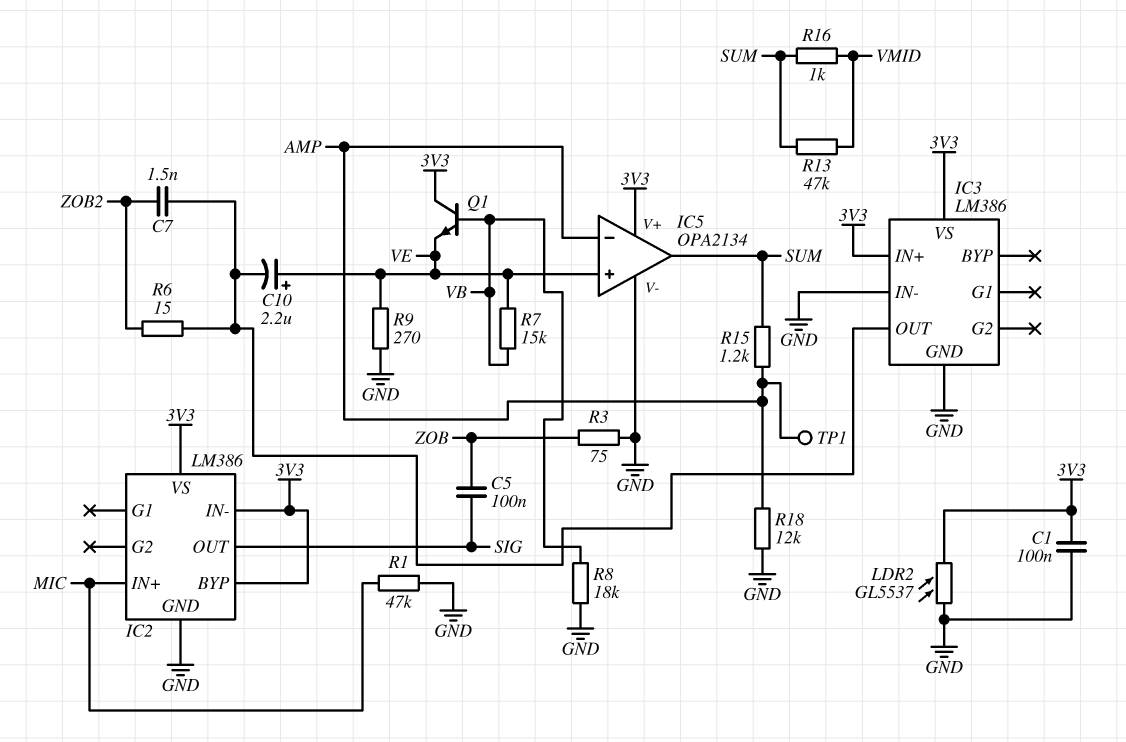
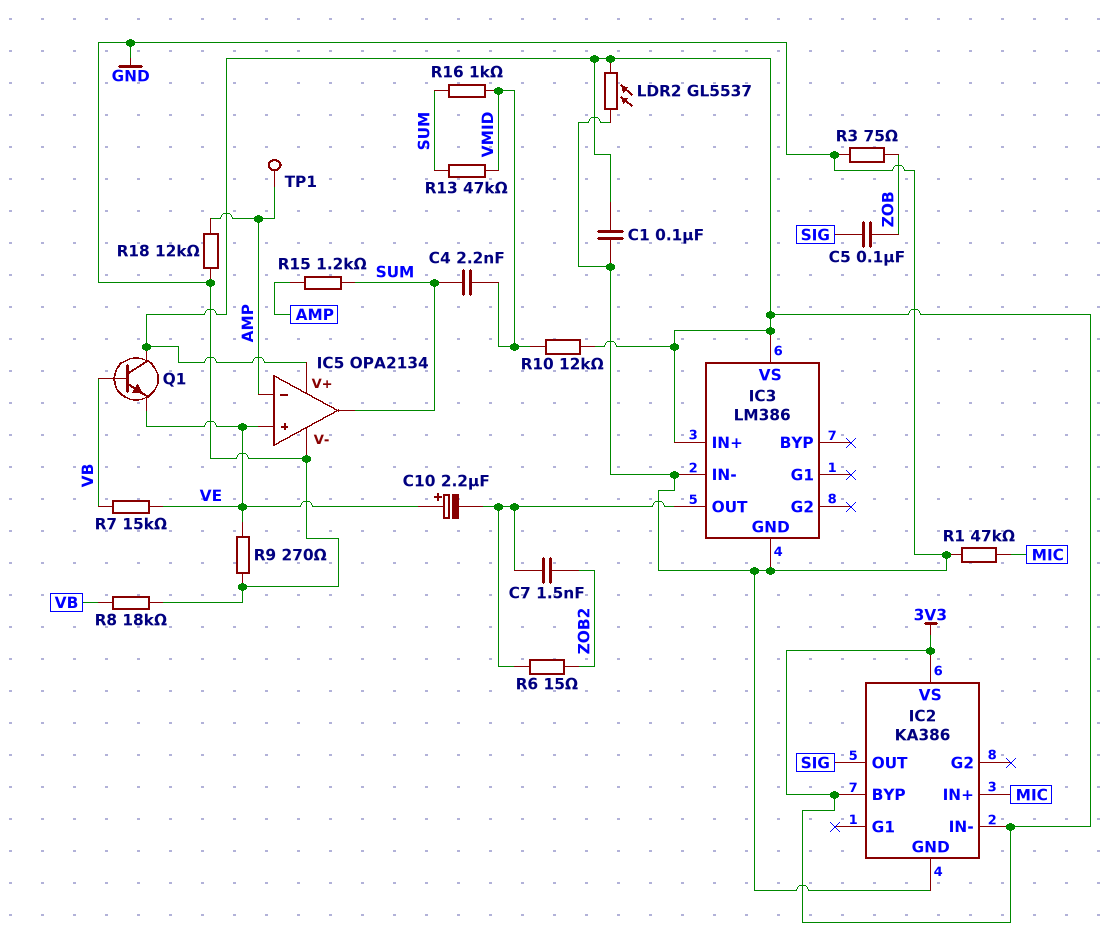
C4: none -> 2.2nF (SUM, VMID)
IC2: LM386 -> KA386
R10: none -> 12k (3V3, VMID)

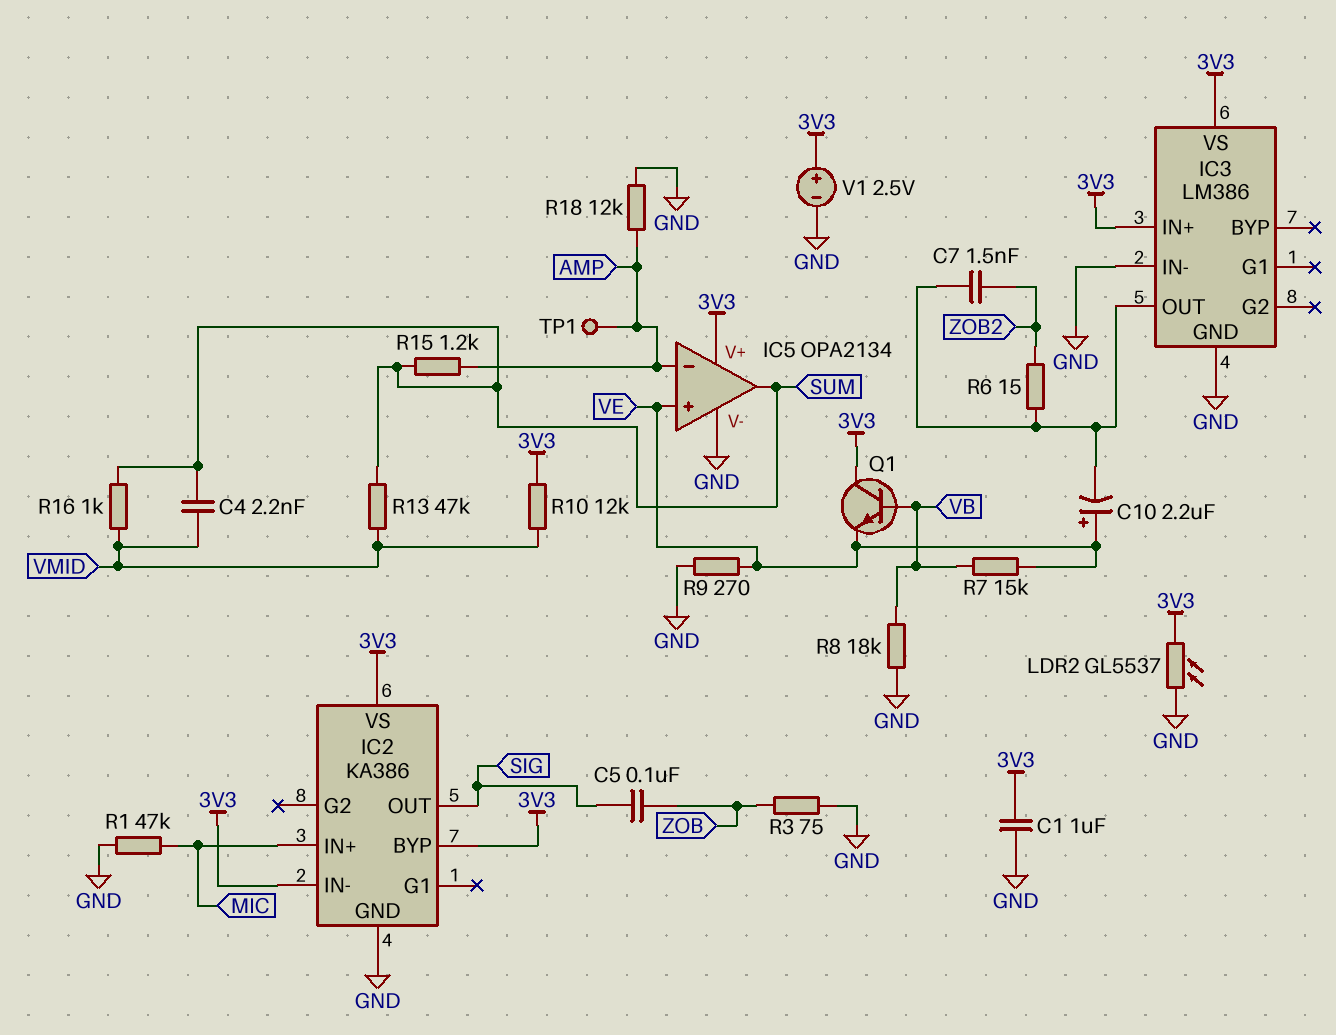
C1: 100nF (3V3, GND) -> 1uF (3V3, GND)
V1: none -> 2.5V (plus 3V3, minus GND)

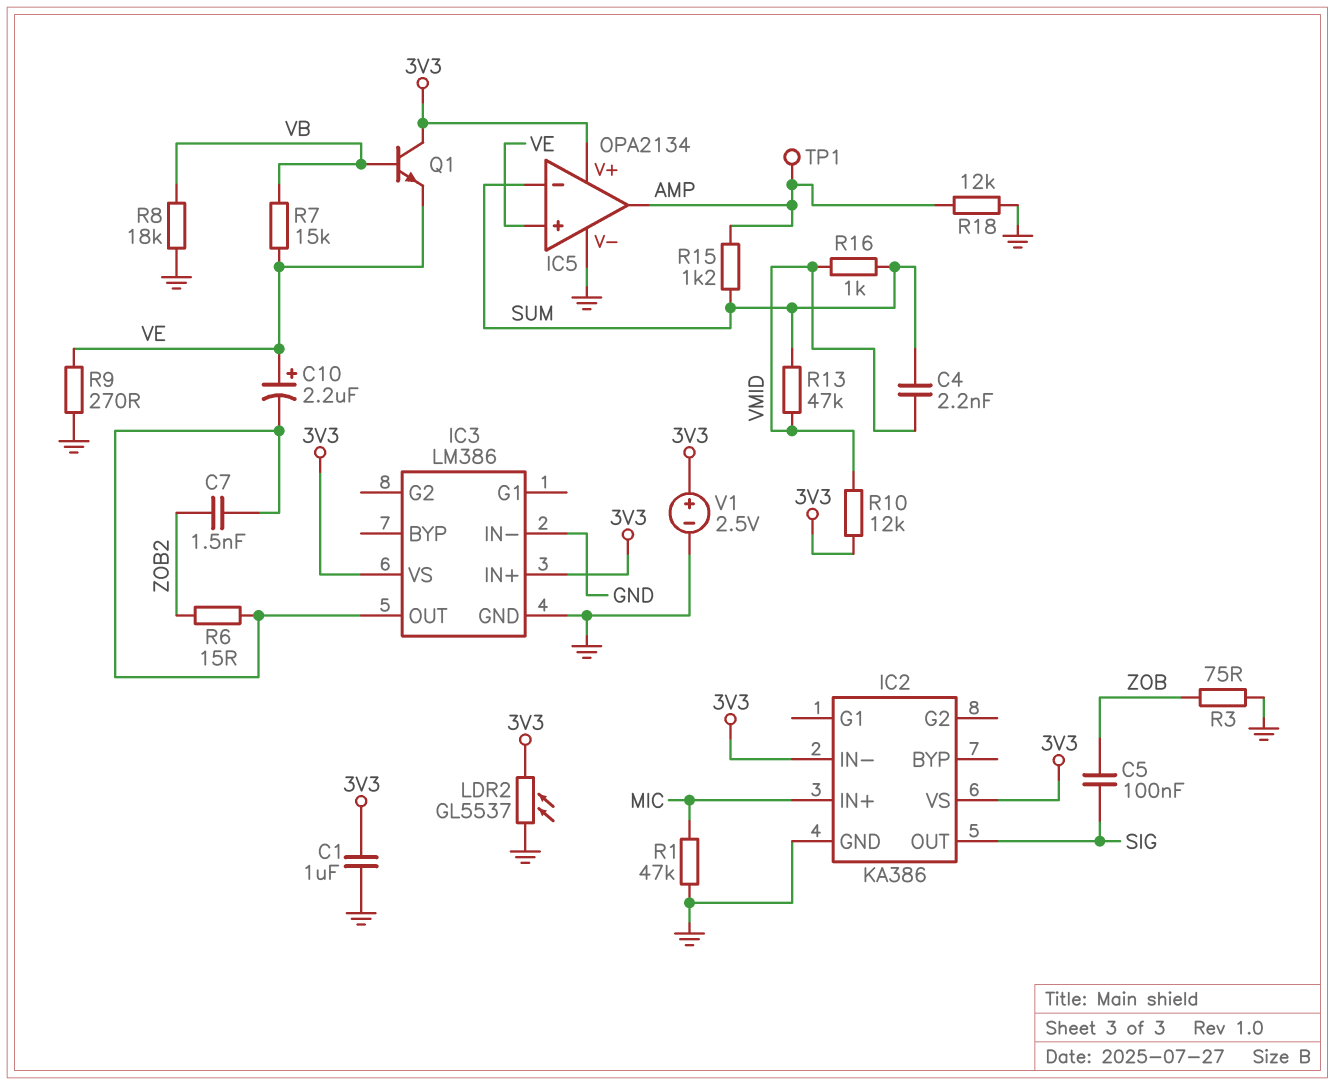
IC2 pin BYP: 3V3 -> none
IC5 pin in-: AMP -> SUM
IC5 pin out: SUM -> AMP

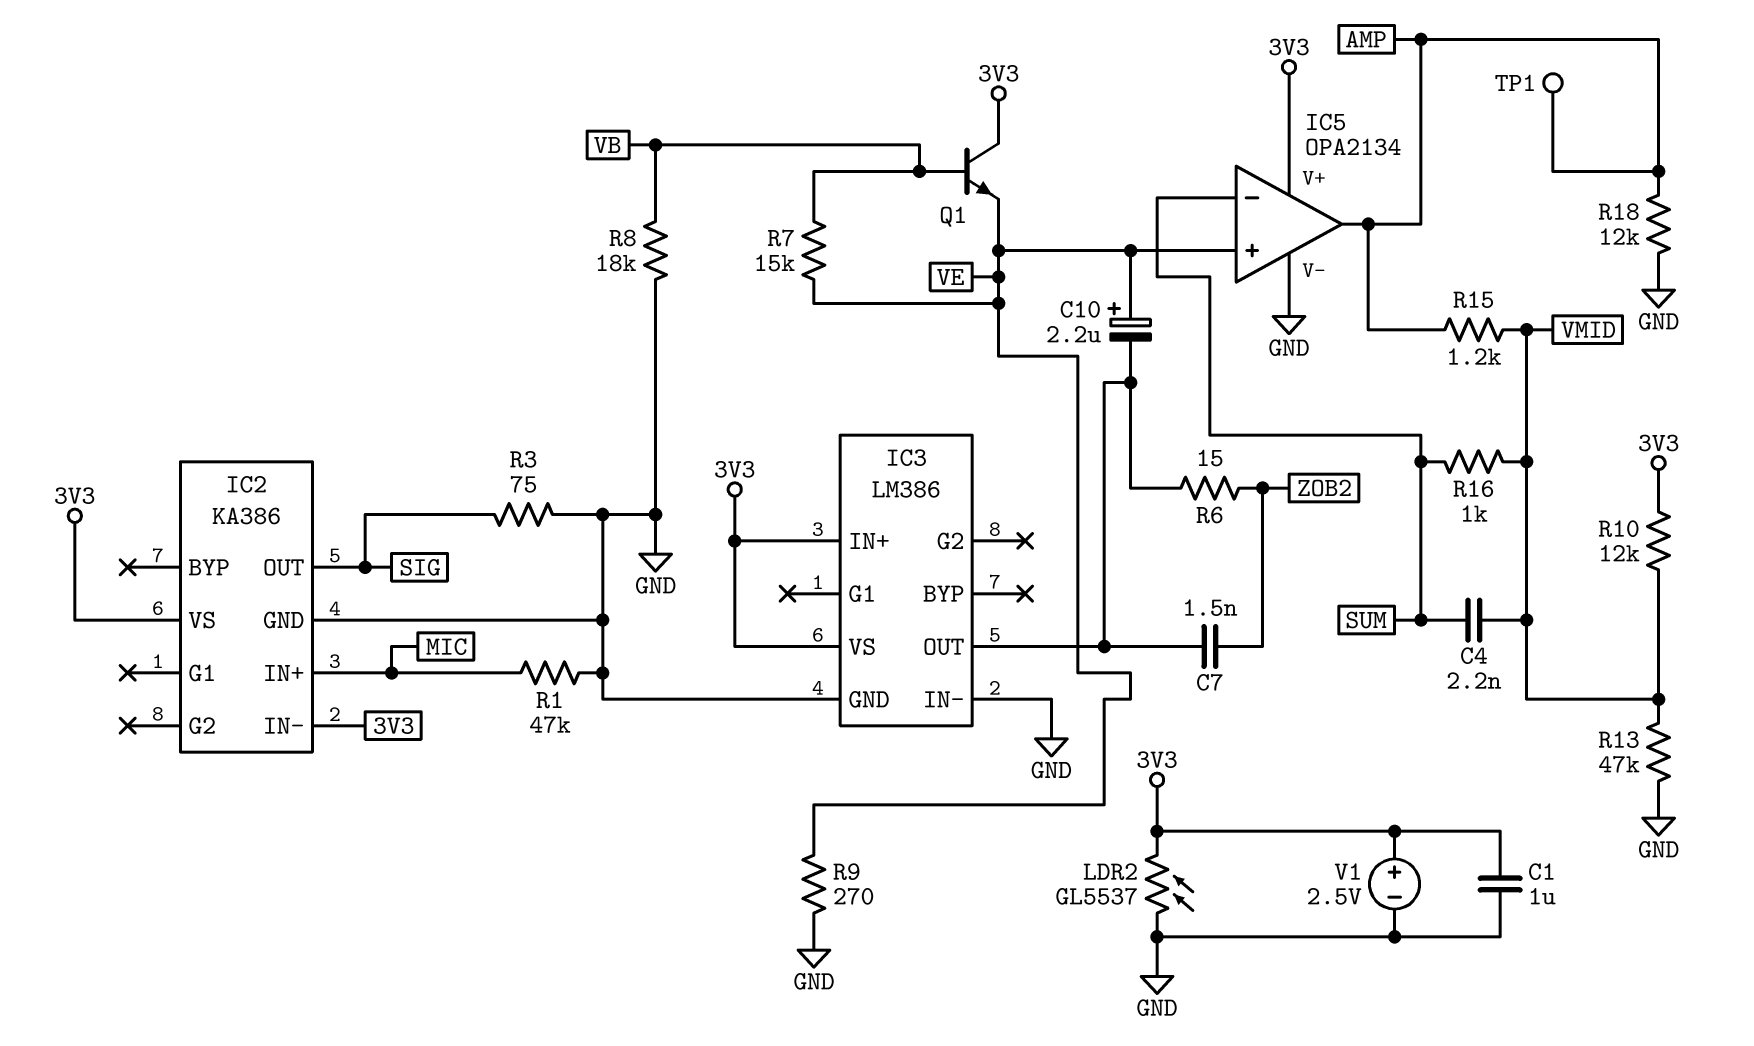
C5: 100nF (SIG, ZOB) -> none
R3: 75 (GND, ZOB) -> 75 (GND, SIG)
R13: 47k (SUM, VMID) -> 47k (GND, VMID)
R15: 1.2k (AMP, SUM) -> 1.2k (AMP, VMID)

